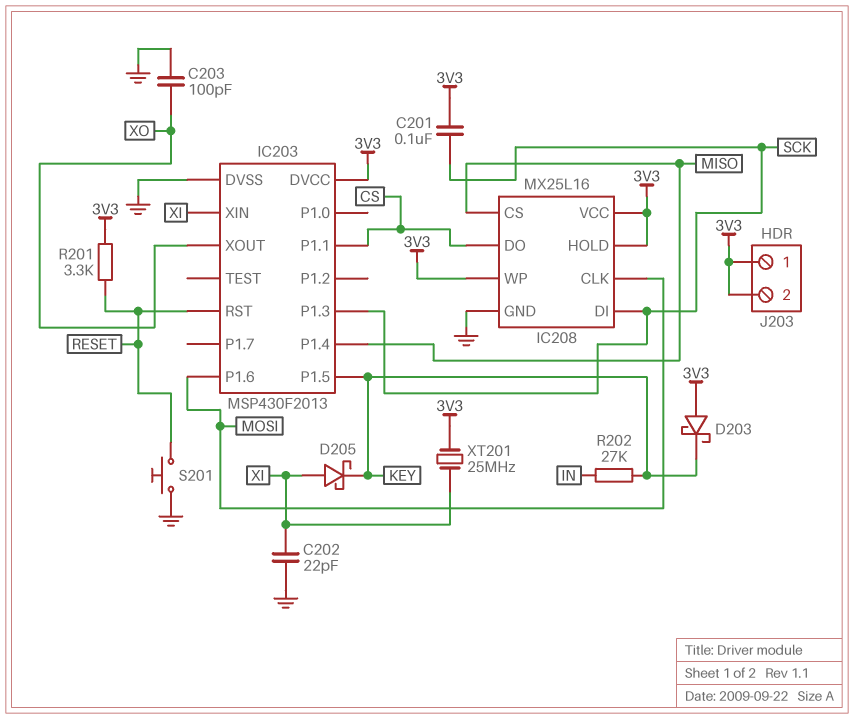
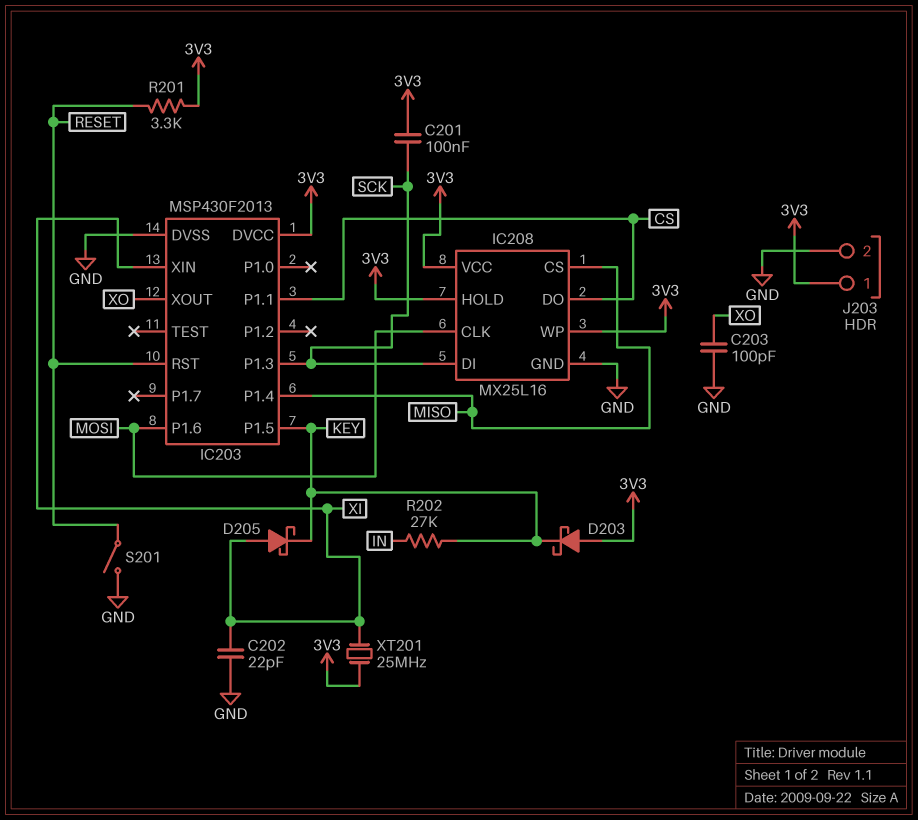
J203 pin 2: 3V3 -> GND
S201: button (GND, RESET) -> switch (GND, RESET)

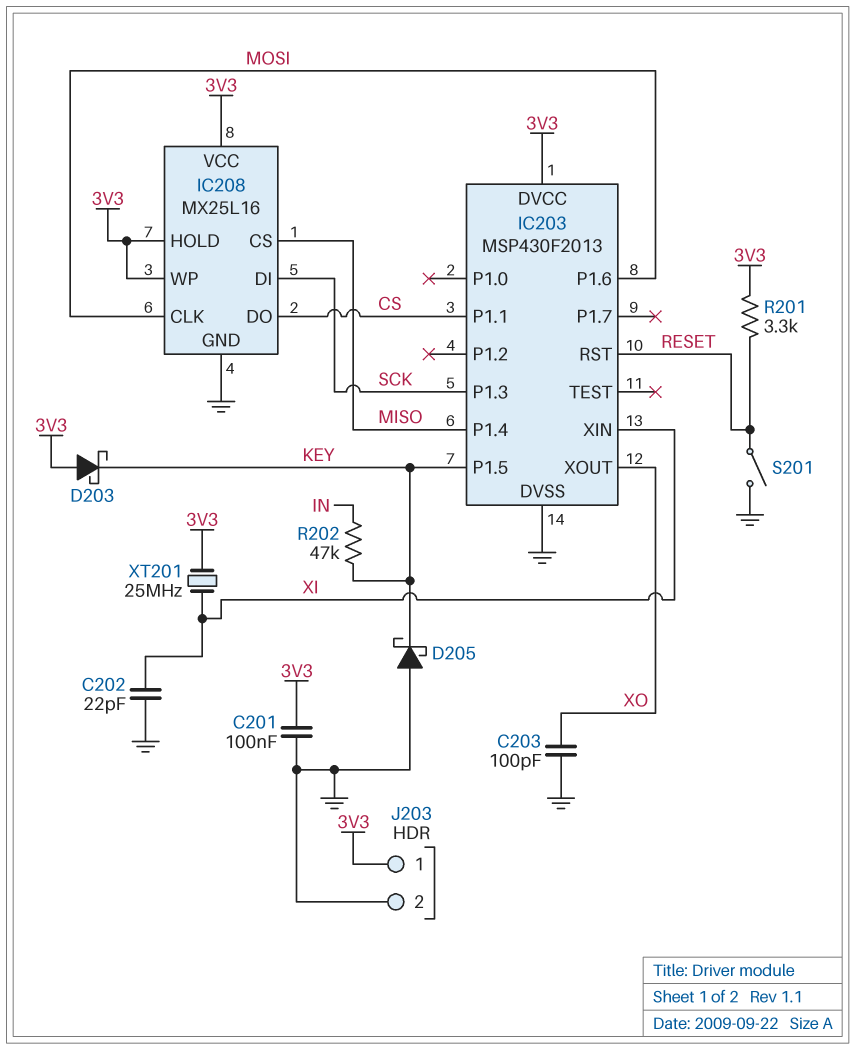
C201: 100nF (3V3, SCK) -> 100nF (3V3, GND)
D205: schottky (A XI, K KEY) -> schottky (A GND, K KEY)
R202: 27k (IN, KEY) -> 47k (IN, KEY)

